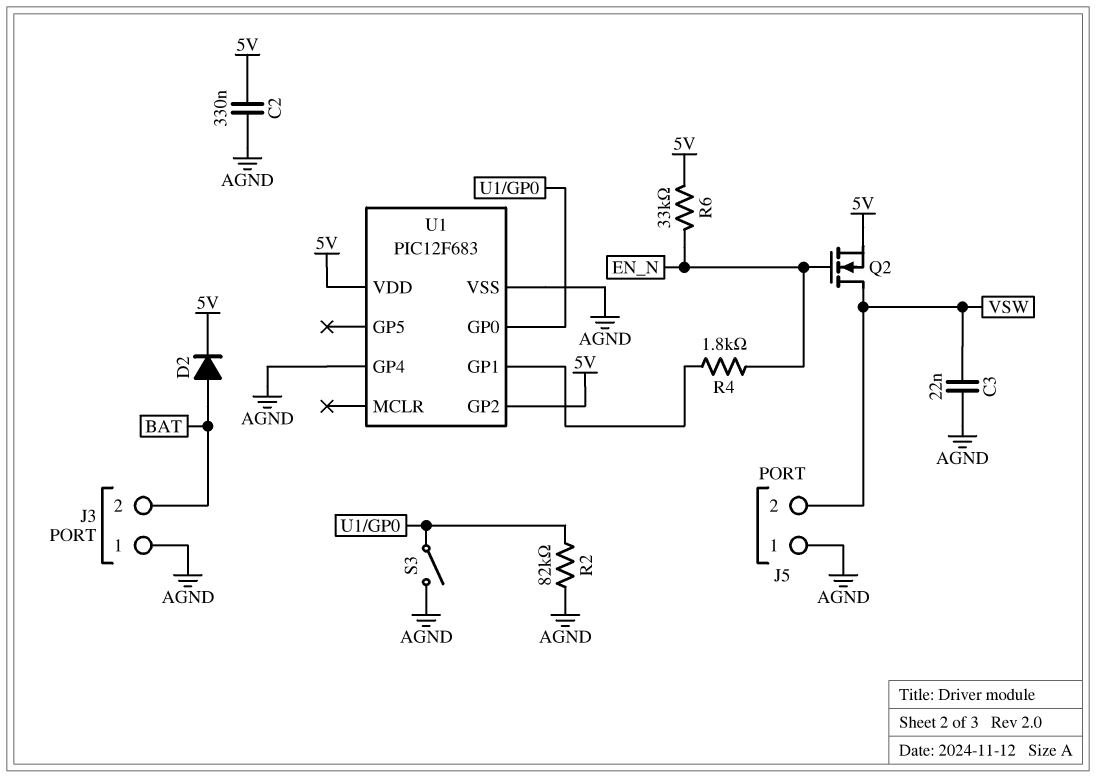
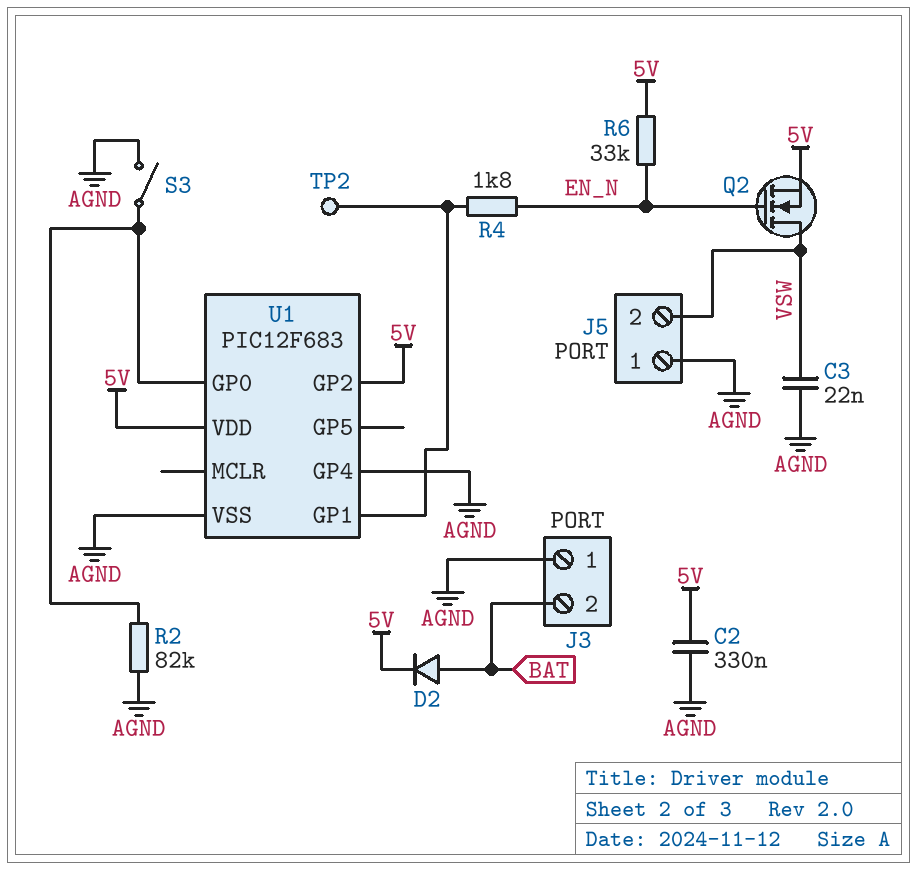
TP2: none -> test point (U1/GP1)

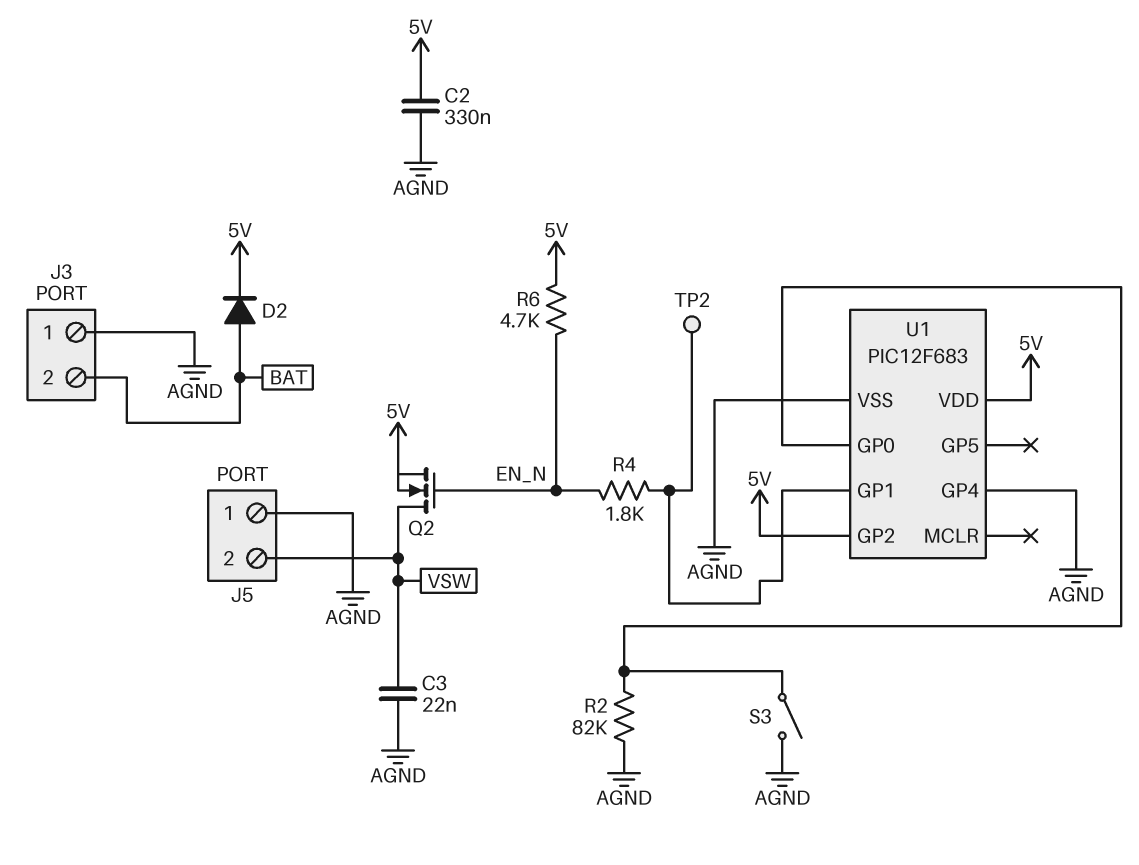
R6: 33k (5V, EN_N) -> 4.7k (5V, EN_N)

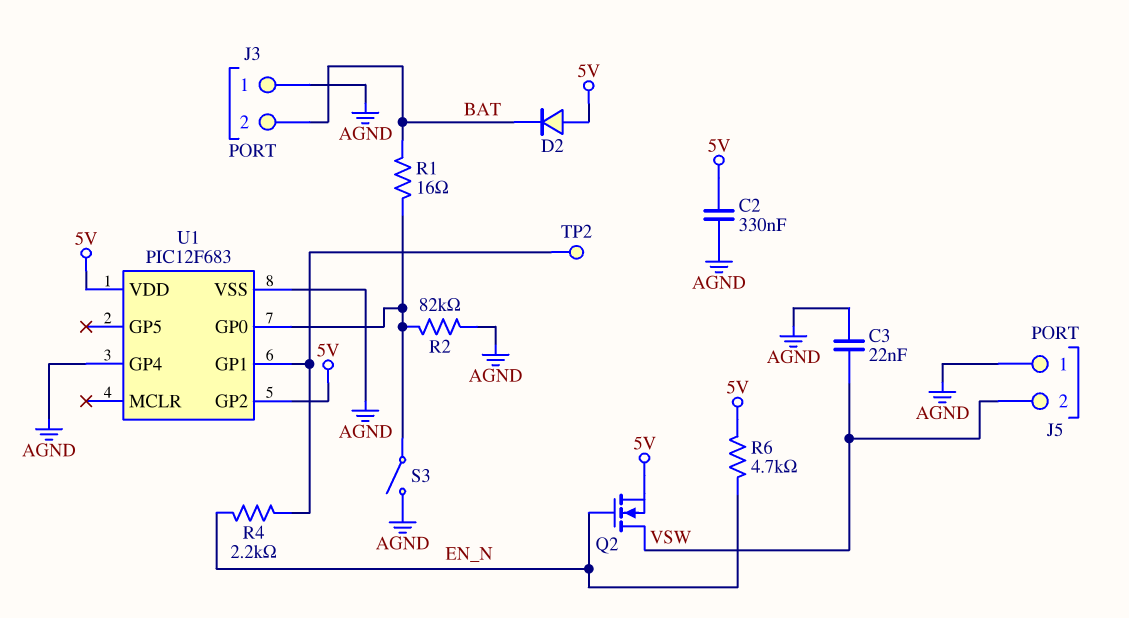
D2: diode (A BAT, K 5V) -> diode (A 5V, K BAT)
R1: none -> 16 (BAT, U1/GP0)
R4: 1.8k (EN_N, U1/GP1) -> 2.2k (EN_N, U1/GP1)

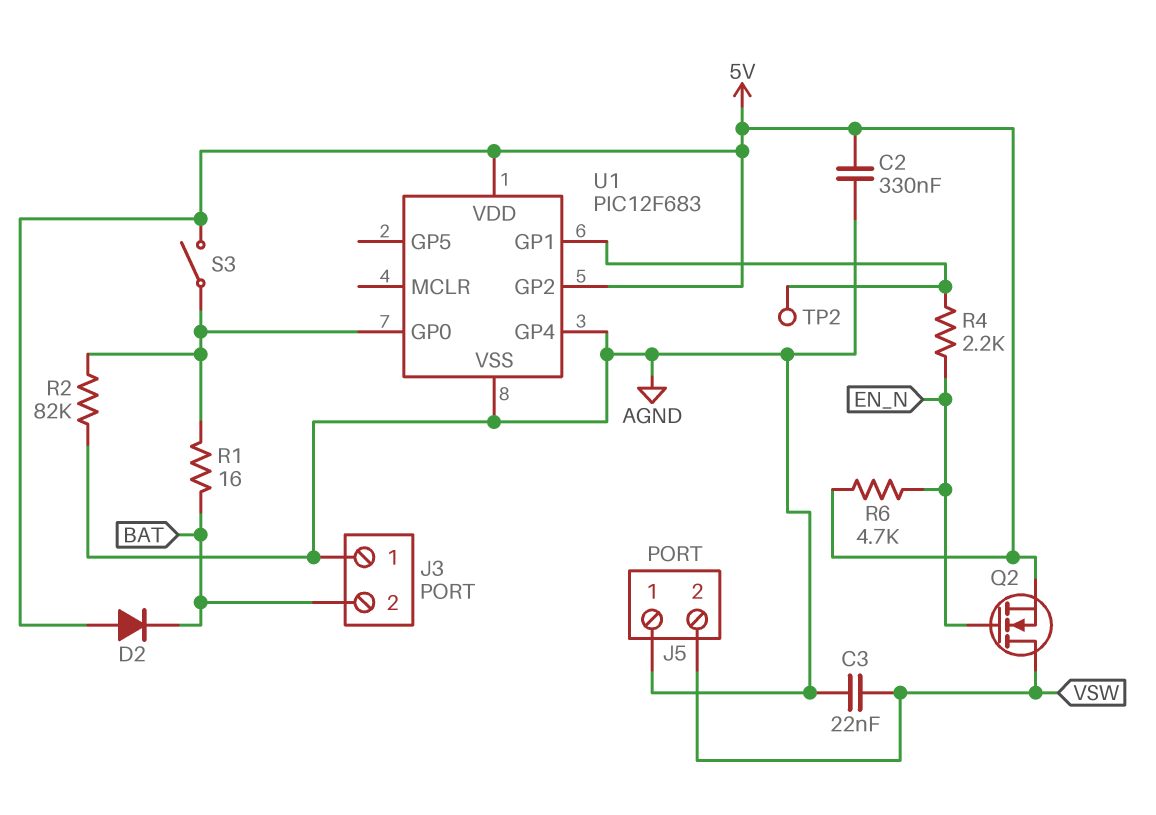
S3: switch (AGND, U1/GP0) -> switch (5V, U1/GP0)

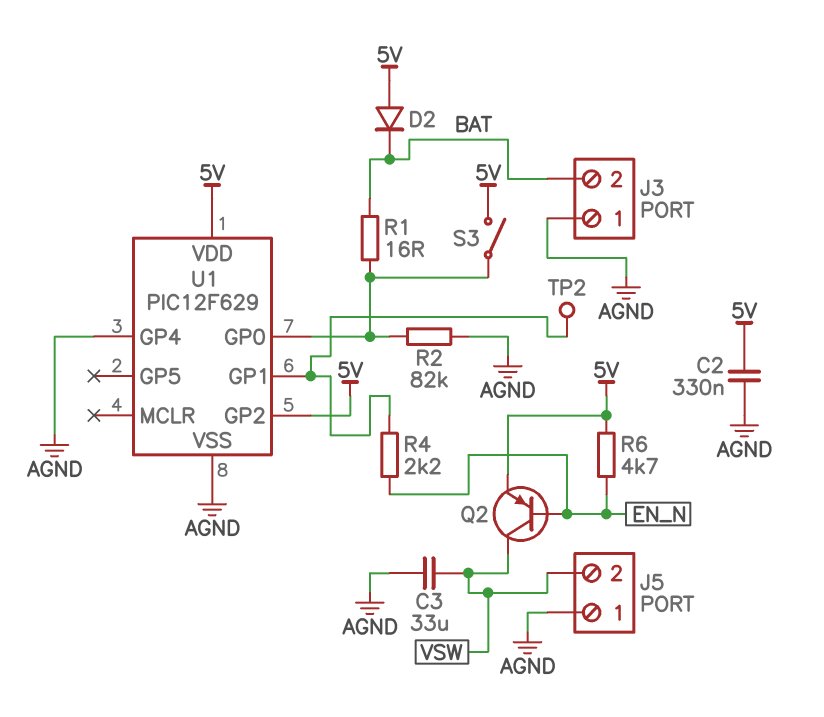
C3: 22nF (AGND, VSW) -> 33uF (AGND, VSW)
Q2: NMOS (G EN_N, D VSW, S 5V) -> PNP (B EN_N, C VSW, E 5V)
U1: PIC12F683 -> PIC12F629

